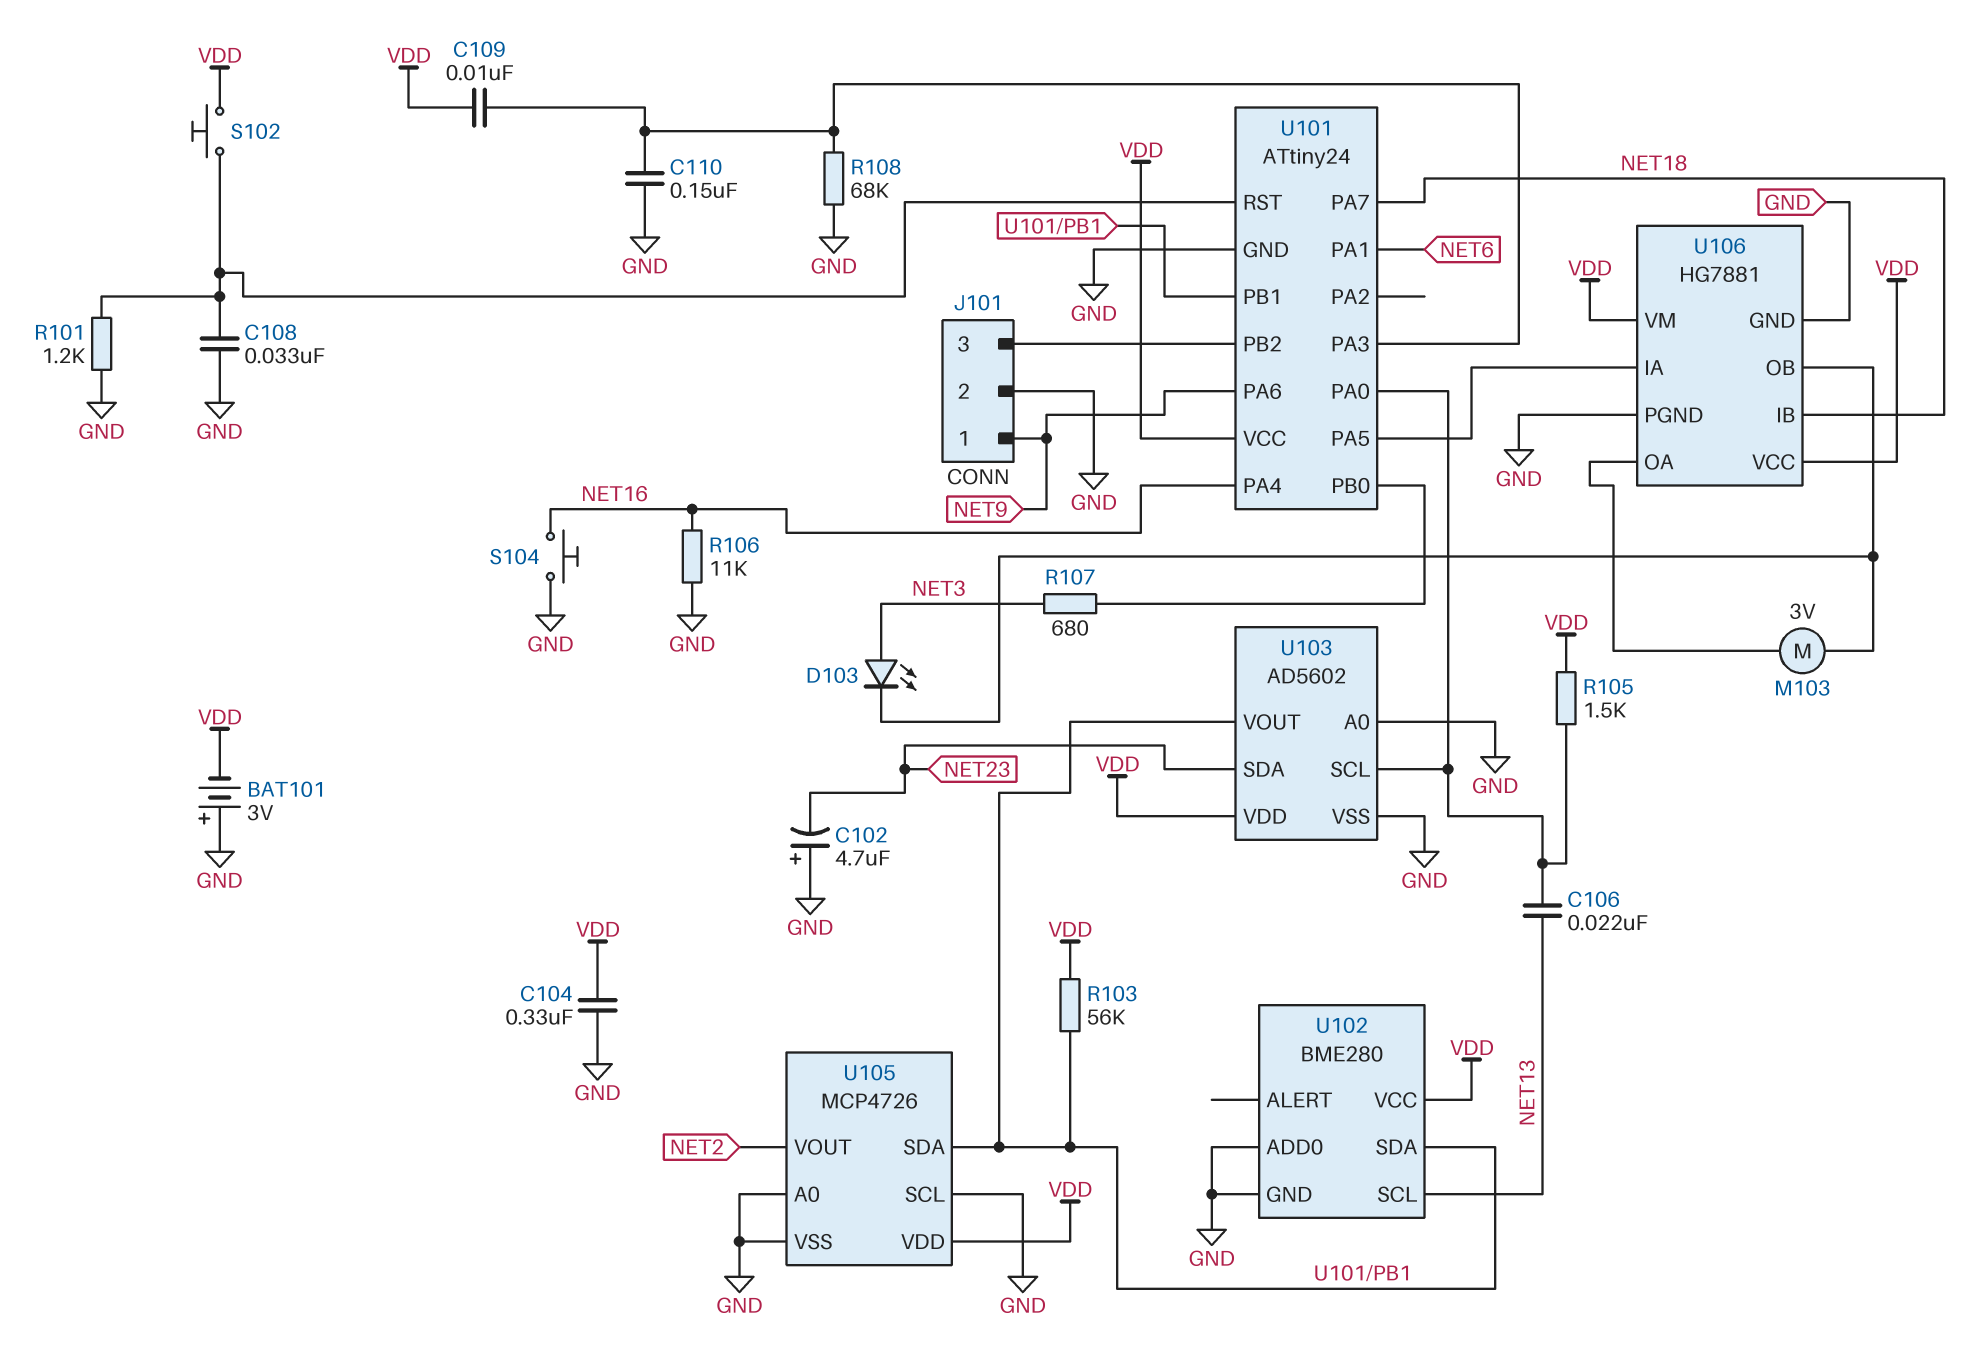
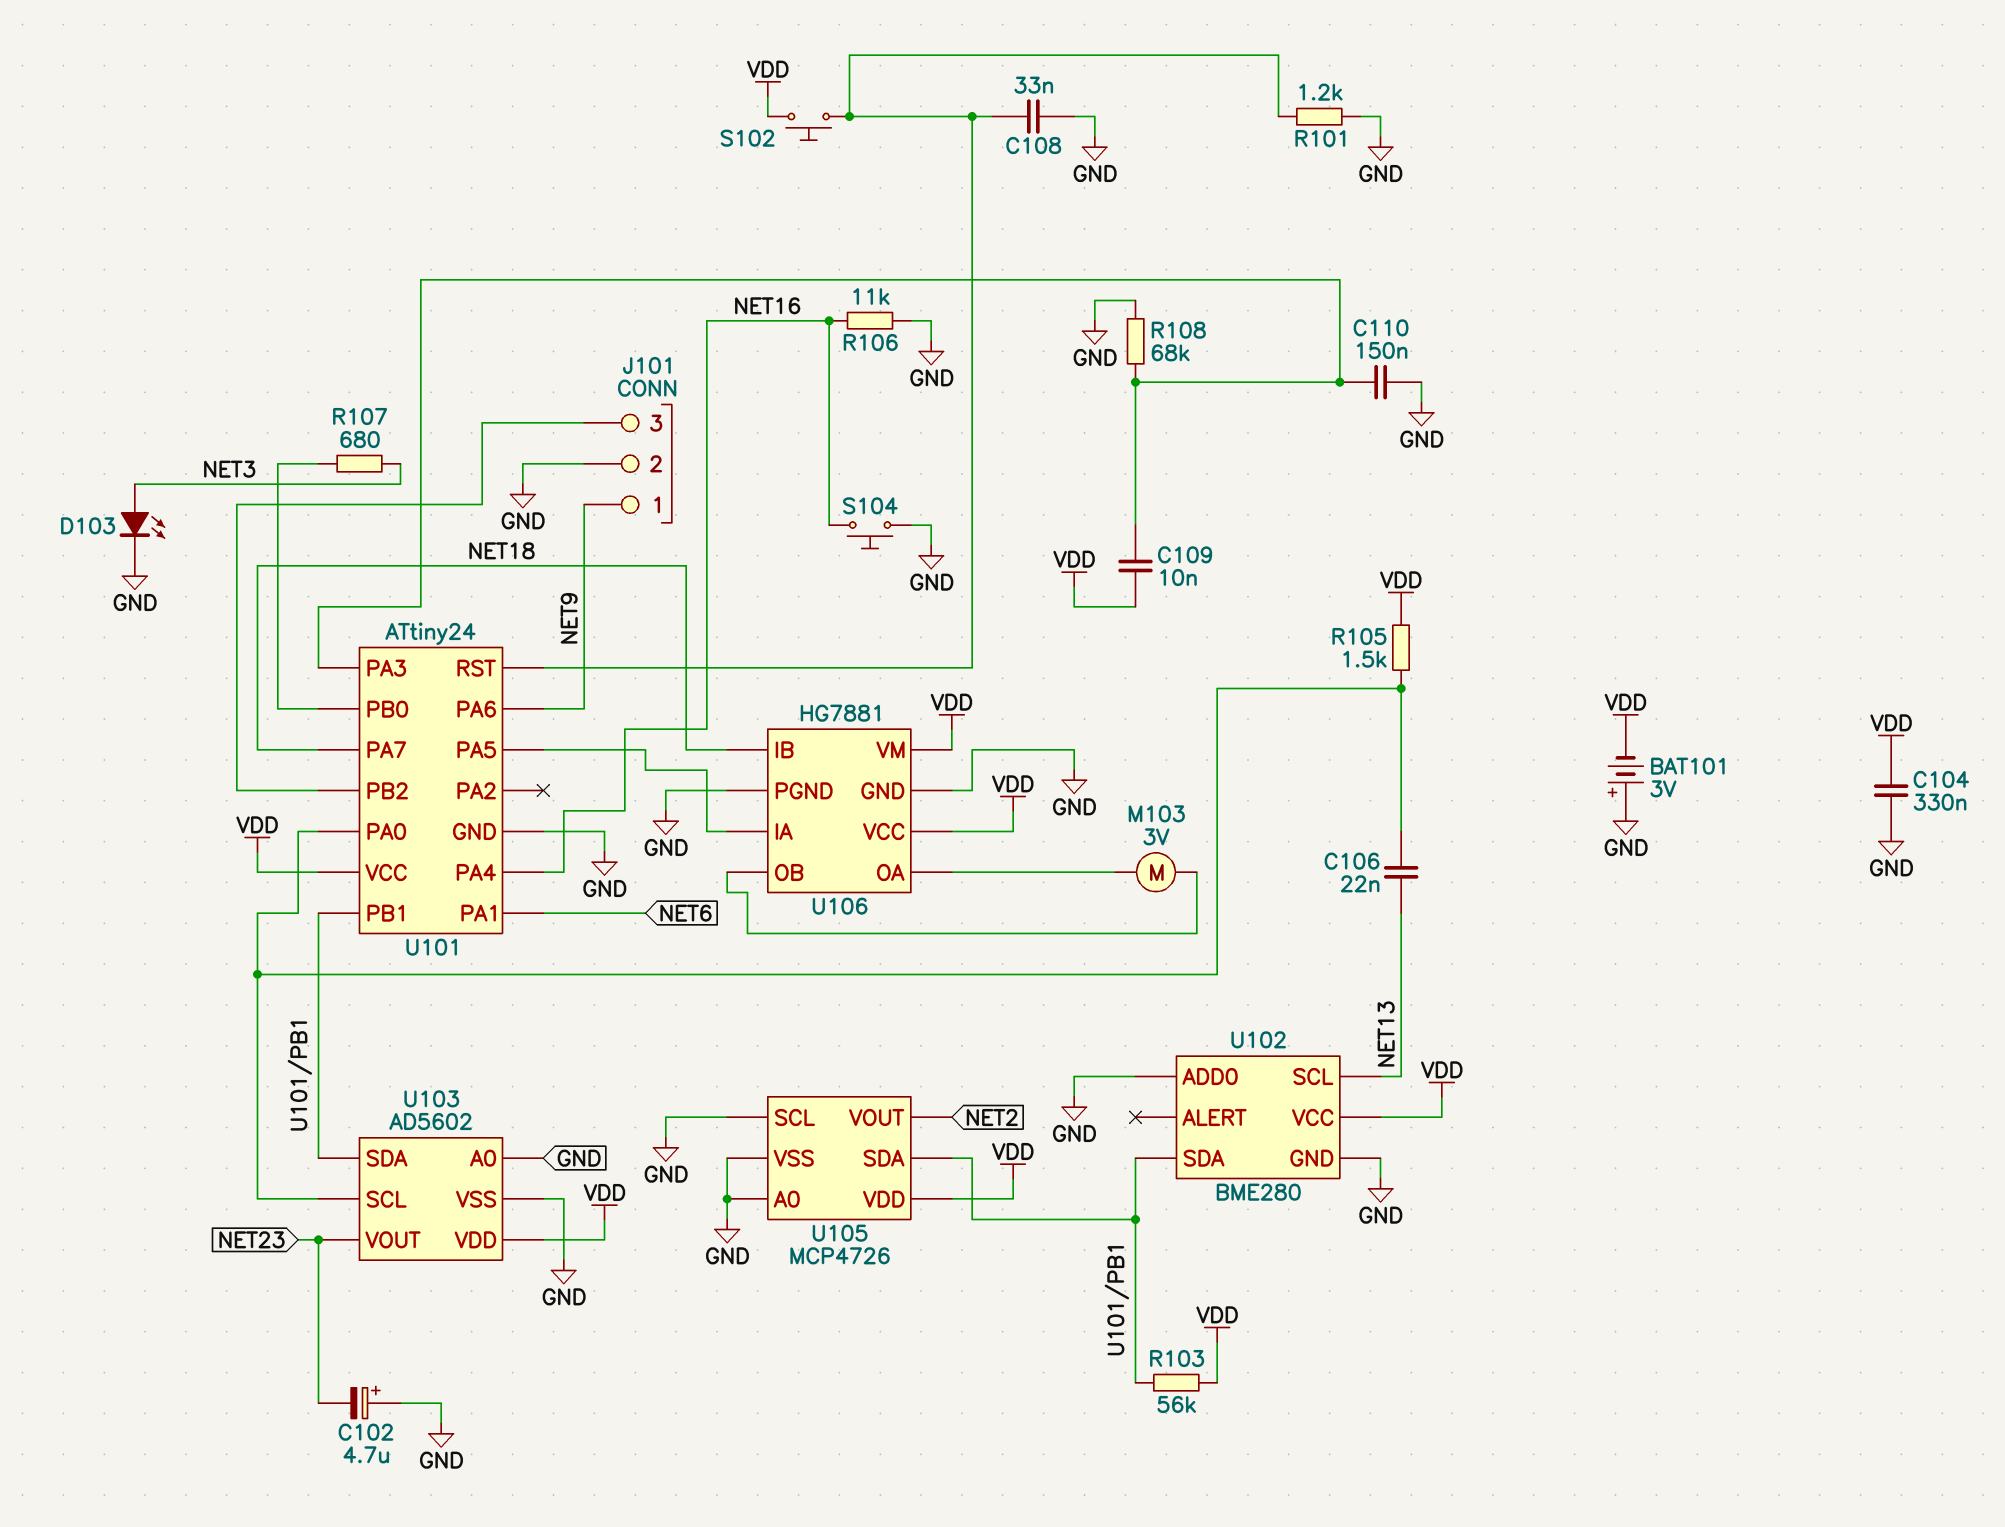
D103: LED (A NET3, K U106/OB) -> LED (A NET3, K GND)
U103 pin SDA: NET23 -> U101/PB1
U103 pin VOUT: U101/PB1 -> NET23

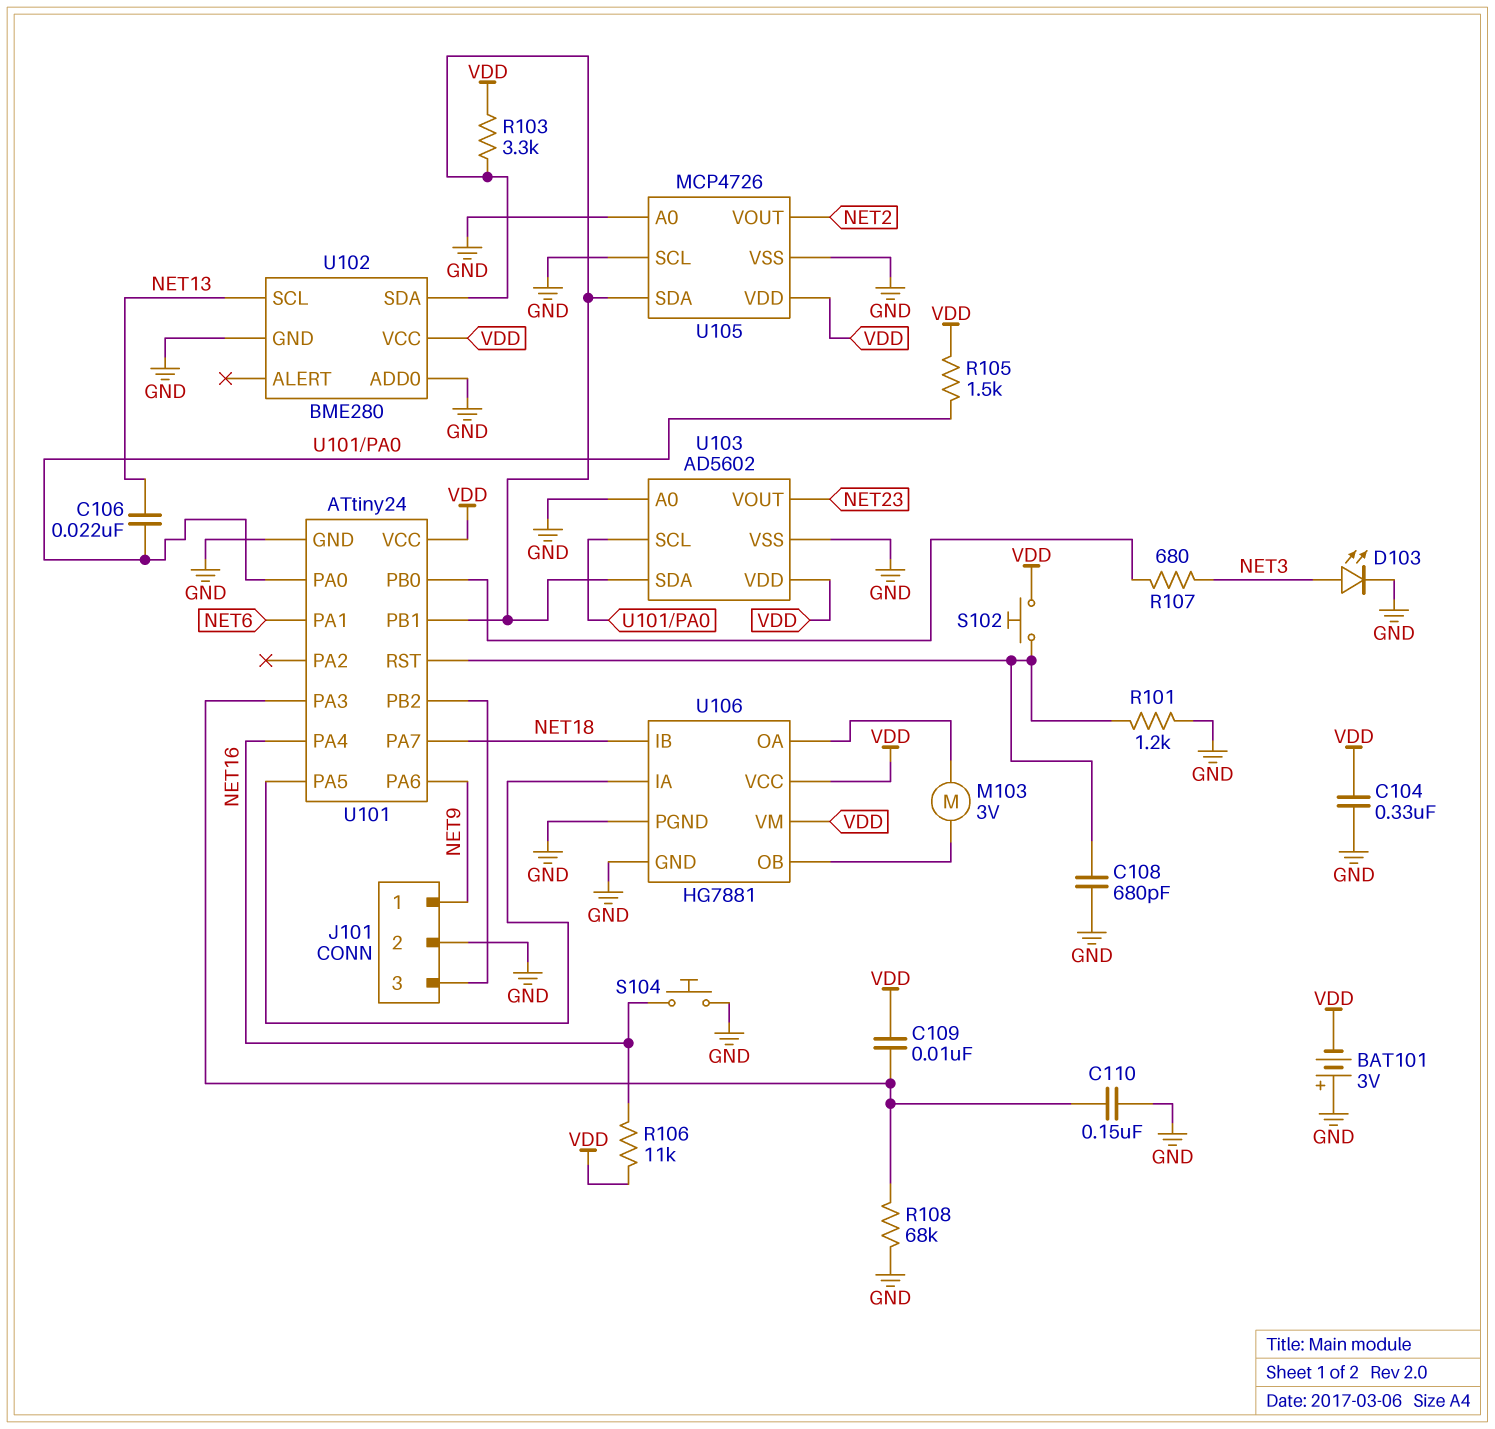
C102: 4.7uF (plus GND, minus NET23) -> none
C108: 33nF (GND, U101/RST) -> 680pF (GND, U101/RST)
R103: 56k (U101/PB1, VDD) -> 3.3k (U101/PB1, VDD)
R106: 11k (GND, NET16) -> 11k (NET16, VDD)

